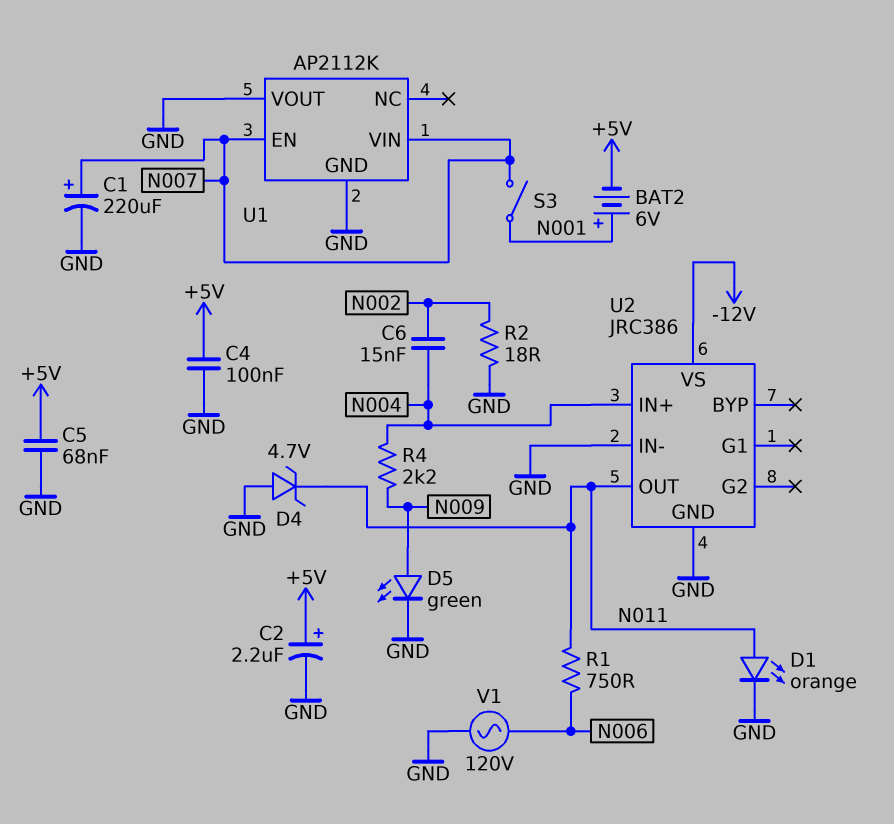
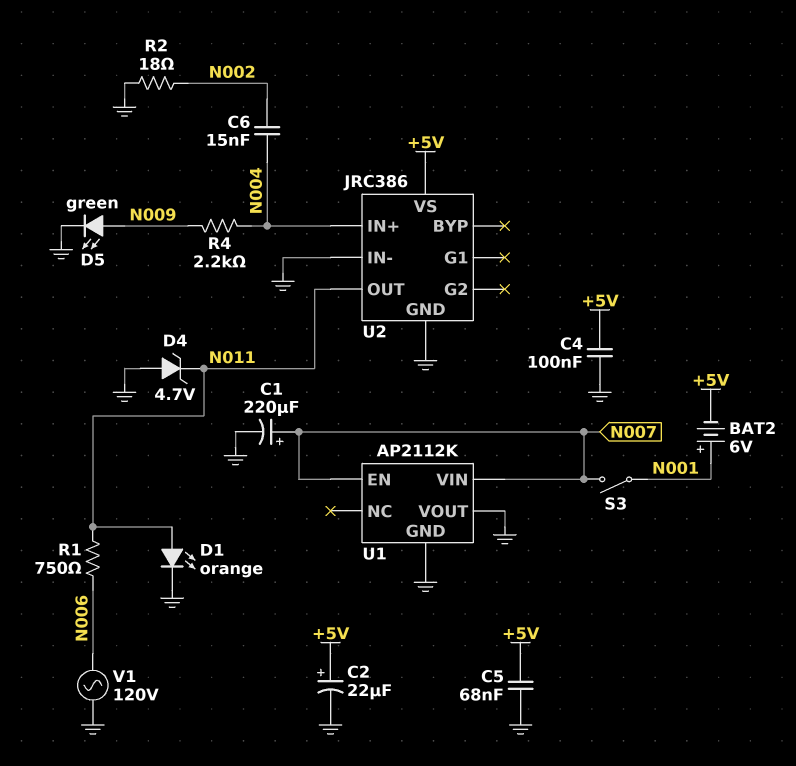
C2: 2.2uF (plus +5V, minus GND) -> 22uF (plus +5V, minus GND)
U2 pin VS: -12V -> +5V

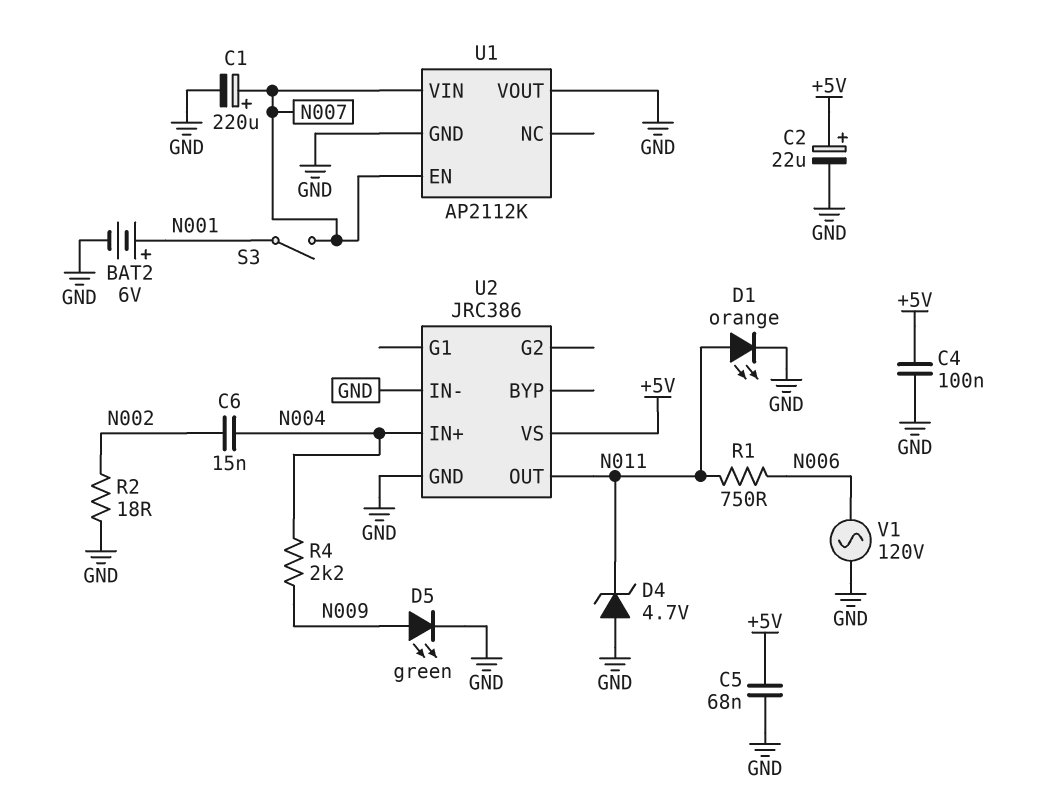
BAT2: 6V (plus N001, minus +5V) -> 6V (plus N001, minus GND)

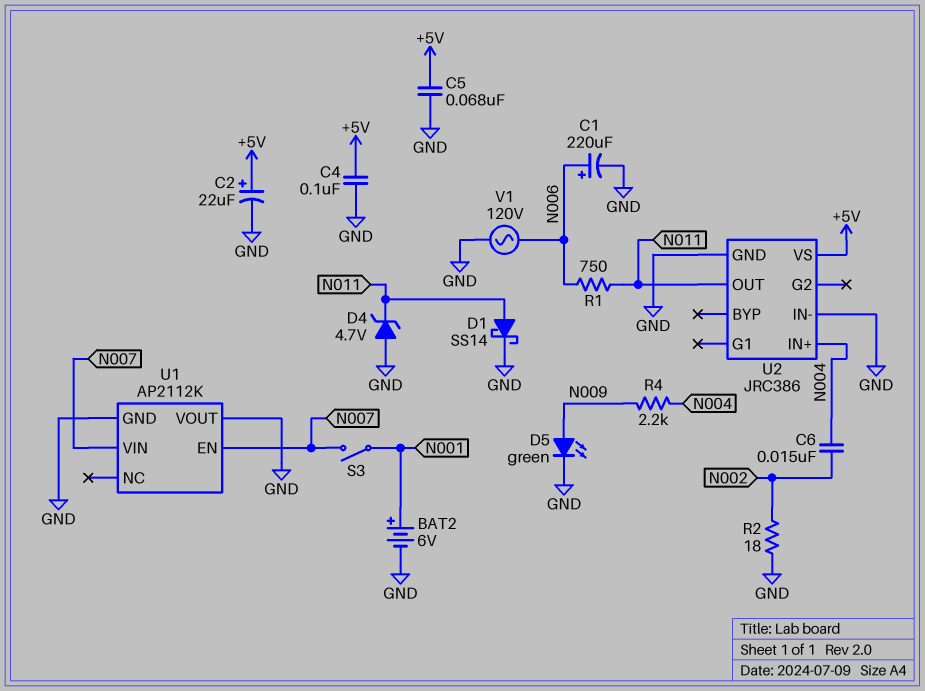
C1: 220uF (plus N007, minus GND) -> 220uF (plus N006, minus GND)
D1: LED orange (A N011, K GND) -> schottky SS14 (A N011, K GND)

